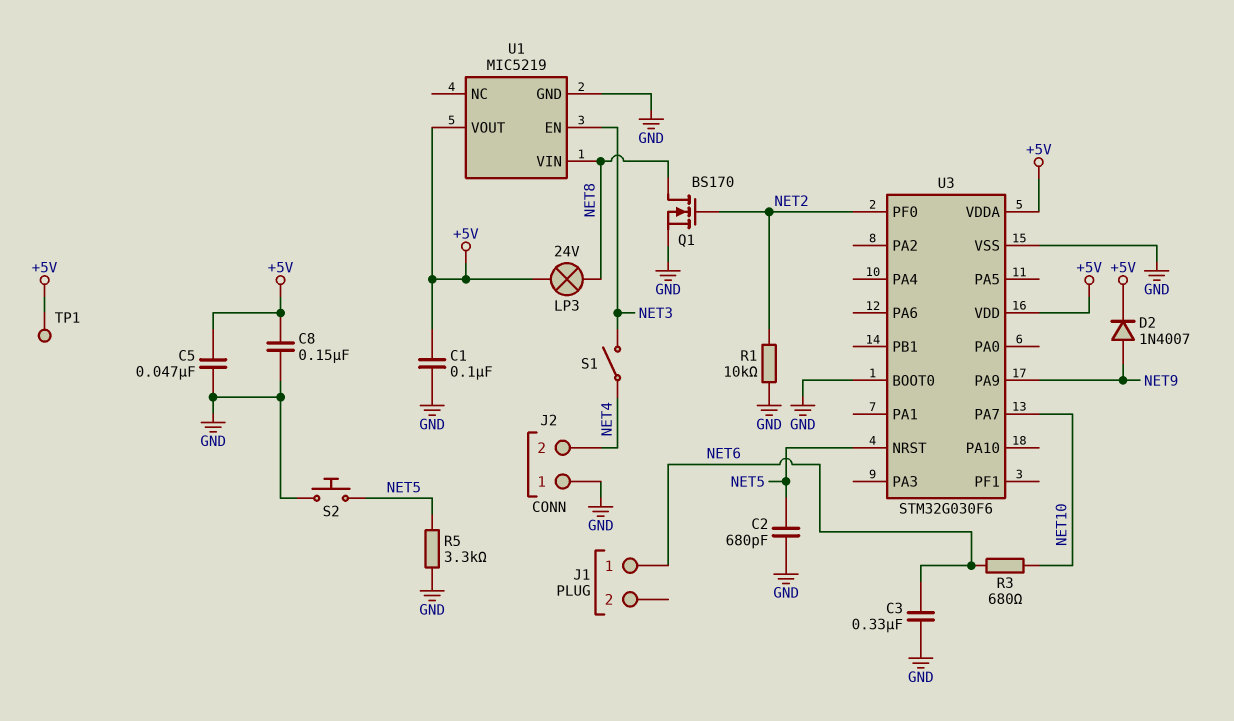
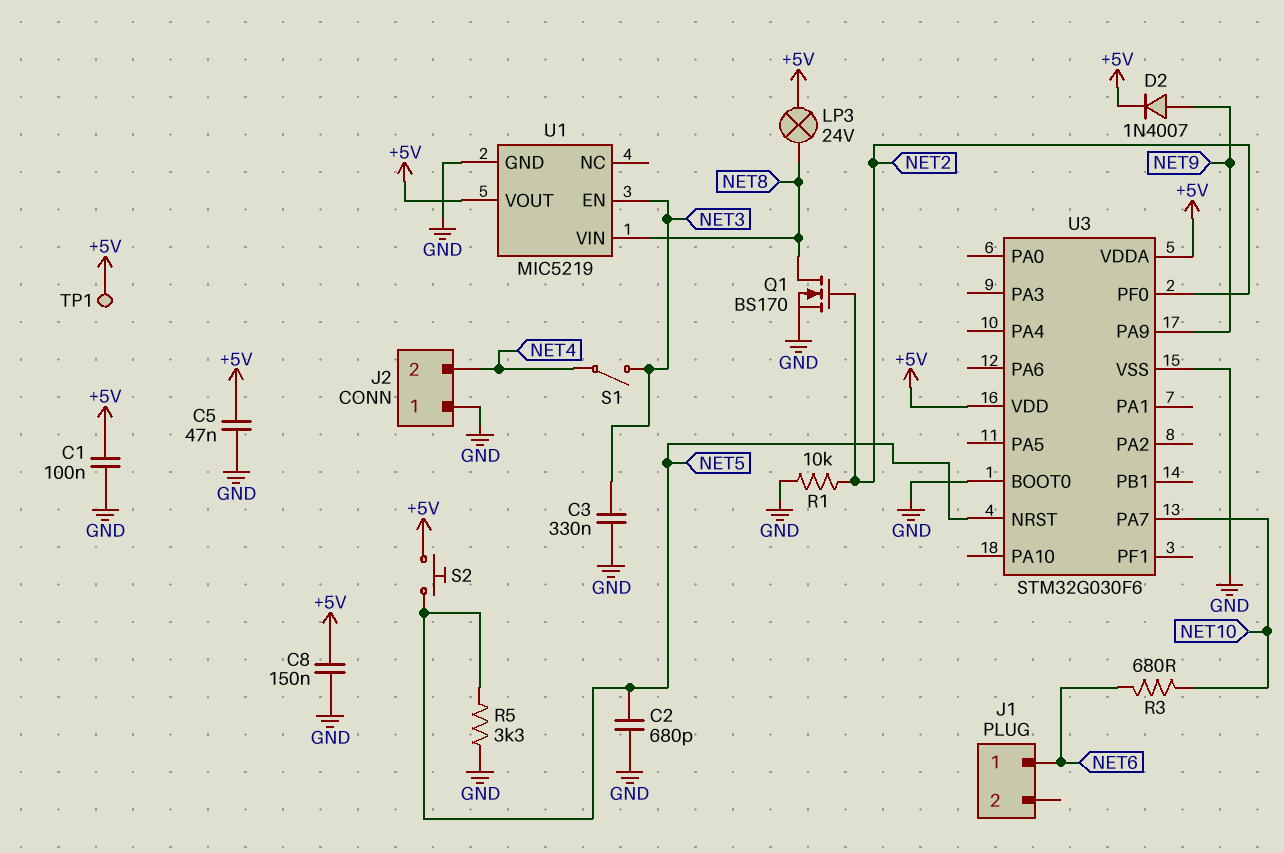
C3: 330nF (GND, NET6) -> 330nF (GND, NET3)
S2: button (GND, NET5) -> button (+5V, NET5)

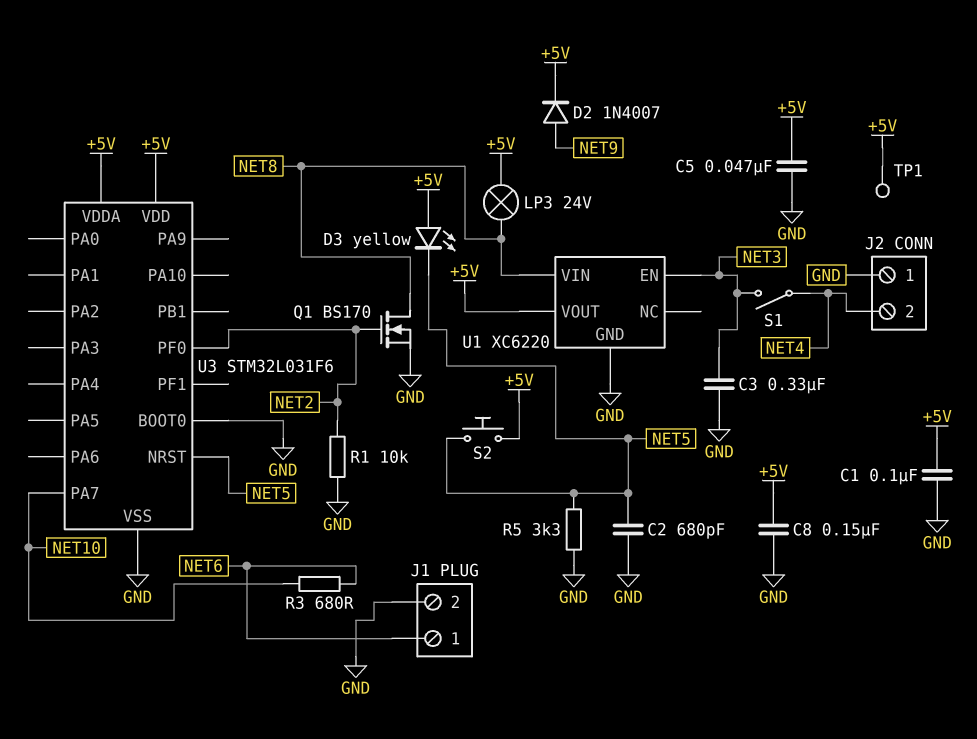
D3: none -> LED yellow (A +5V, K NET5)
J1 pin 2: none -> GND
U1: MIC5219 -> XC6220
U3: STM32G030F6 -> STM32L031F6
U3 pin PA9: NET9 -> none

